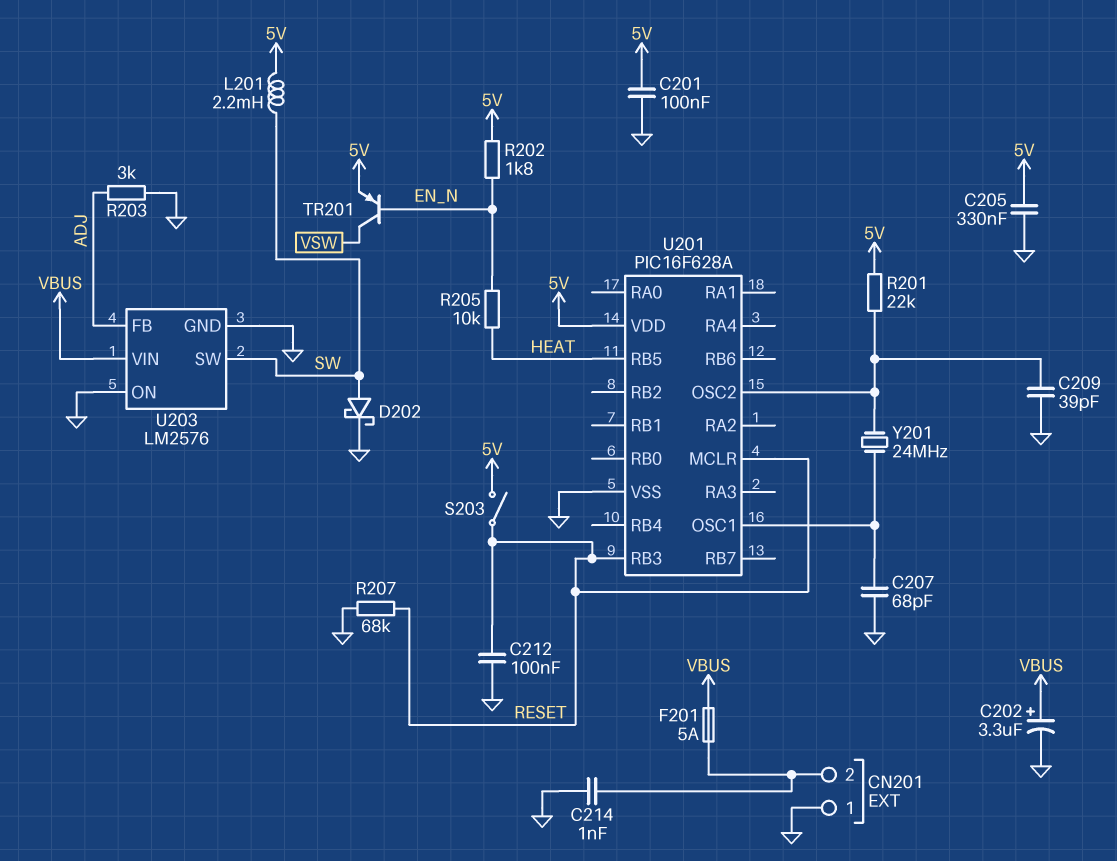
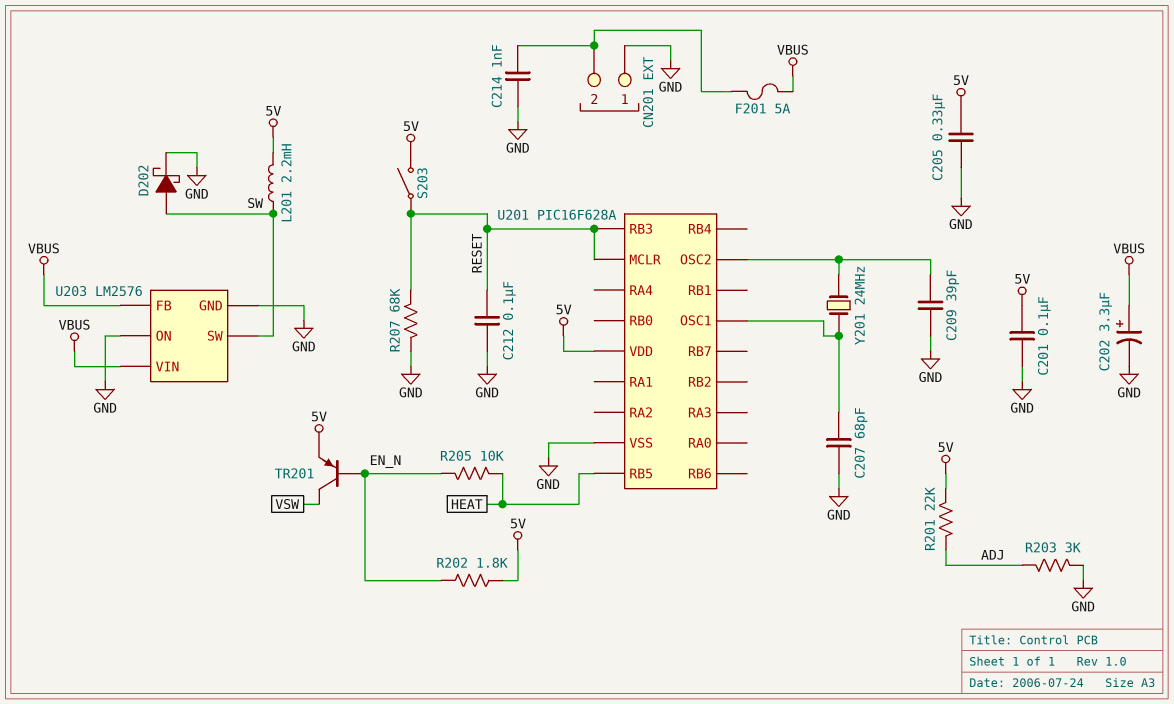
R201: 22k (5V, U201/OSC2) -> 22k (5V, ADJ)
U203 pin FB: ADJ -> VBUS

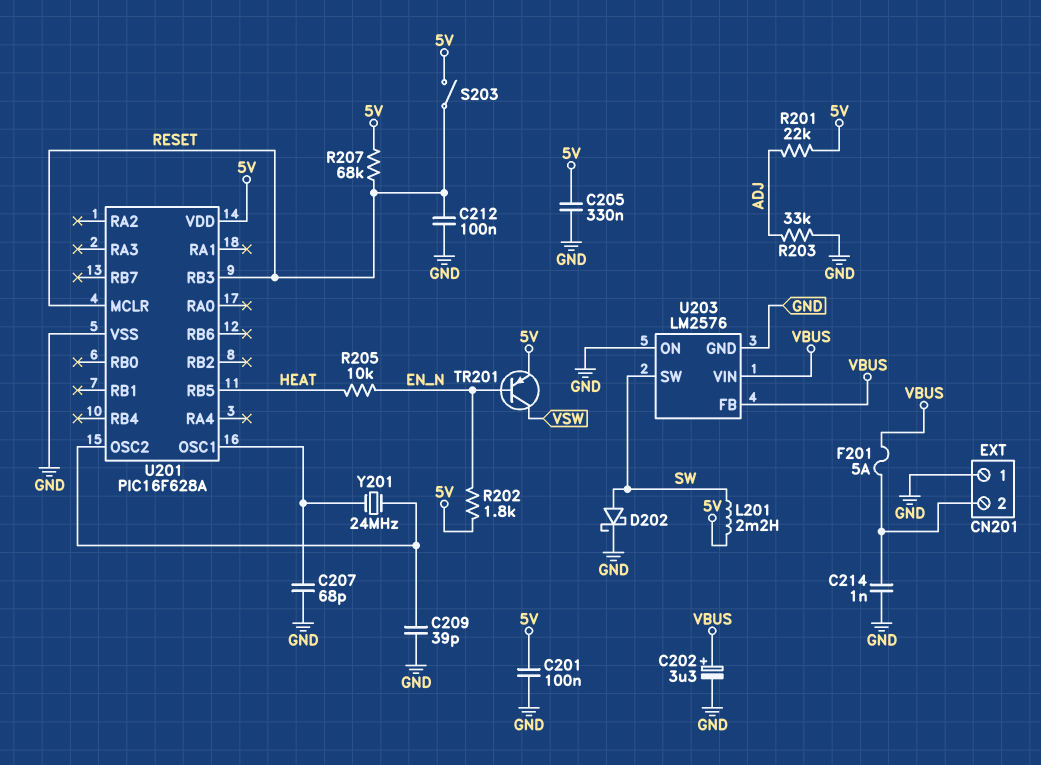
R203: 3k (ADJ, GND) -> 33k (ADJ, GND)
R207: 68k (GND, RESET) -> 68k (5V, RESET)

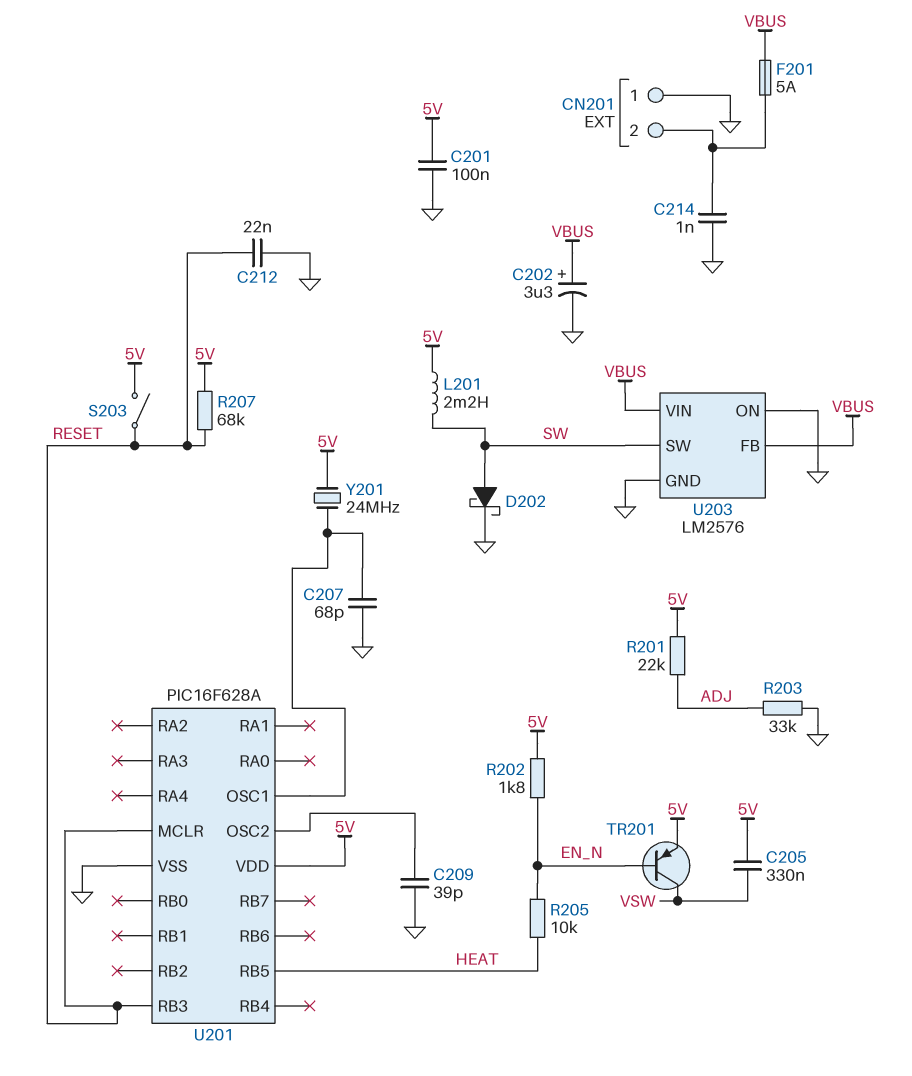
C205: 330nF (5V, GND) -> 330nF (5V, VSW)
C212: 100nF (GND, RESET) -> 22nF (GND, RESET)
Y201: 24MHz (U201/OSC1, U201/OSC2) -> 24MHz (5V, U201/OSC1)

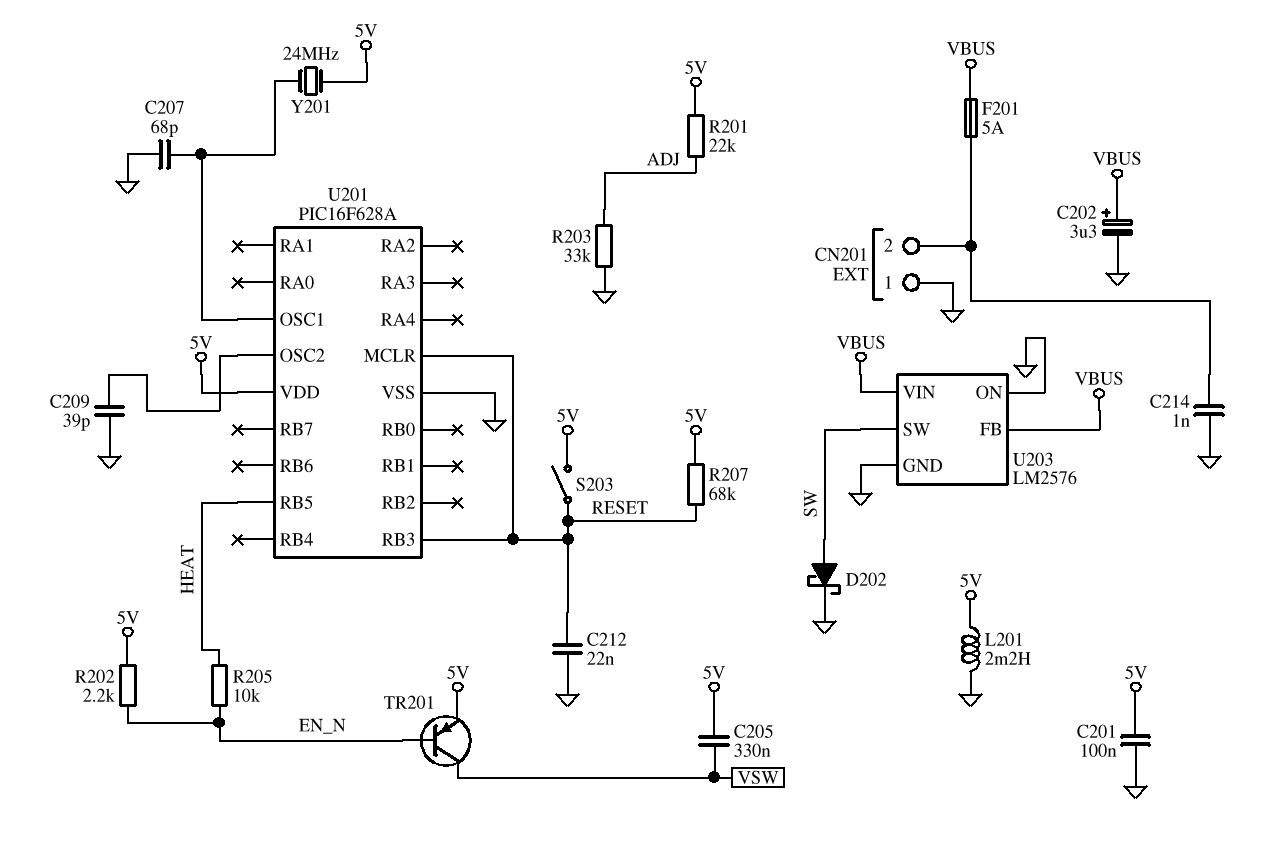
L201: 2.2mH (5V, SW) -> 2.2mH (5V, GND)
R202: 1.8k (5V, EN_N) -> 2.2k (5V, EN_N)

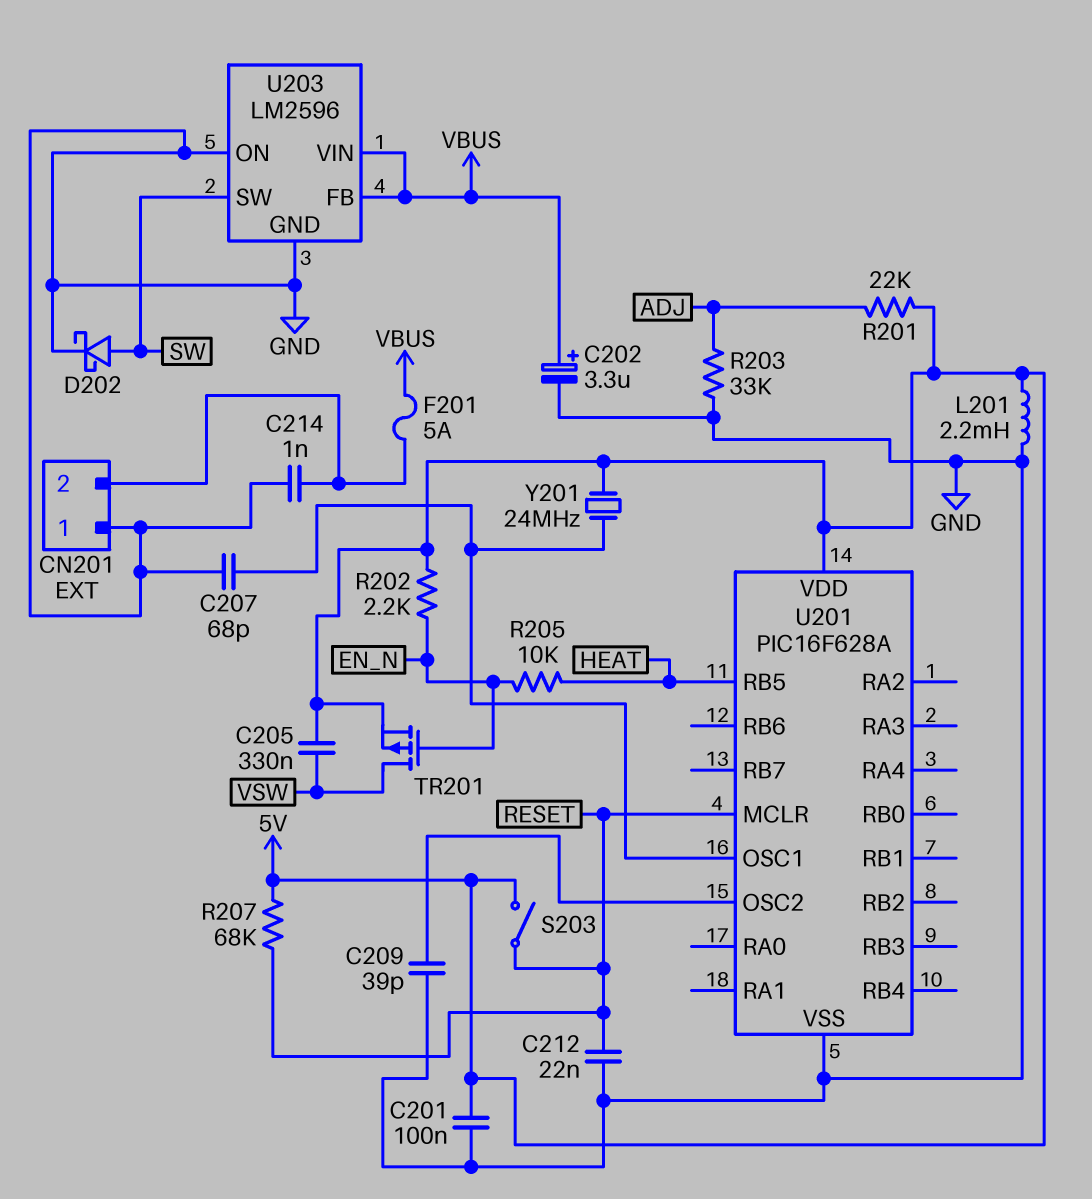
TR201: PNP (B EN_N, C VSW, E 5V) -> PMOS (G EN_N, D VSW, S 5V)
U201 pin RB3: RESET -> none
U203: LM2576 -> LM2596

